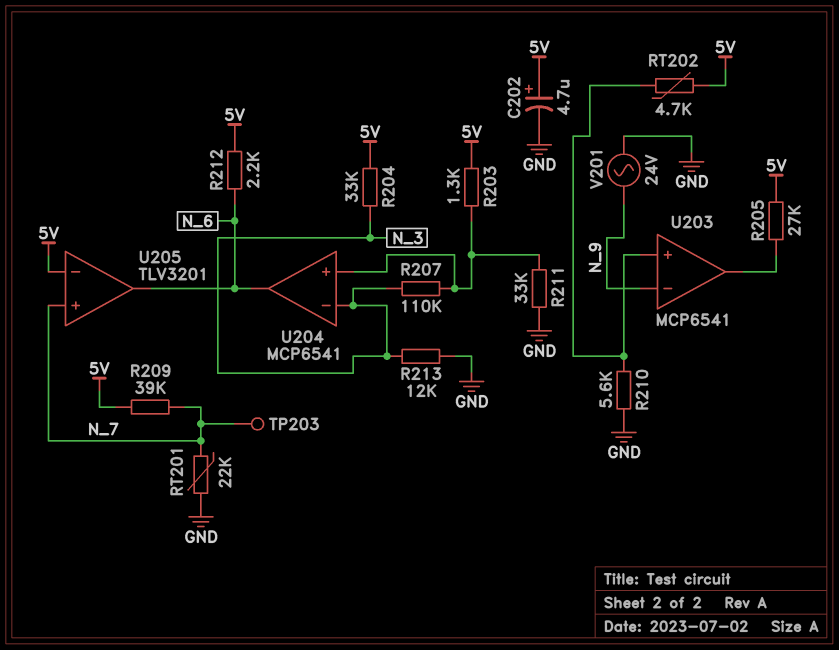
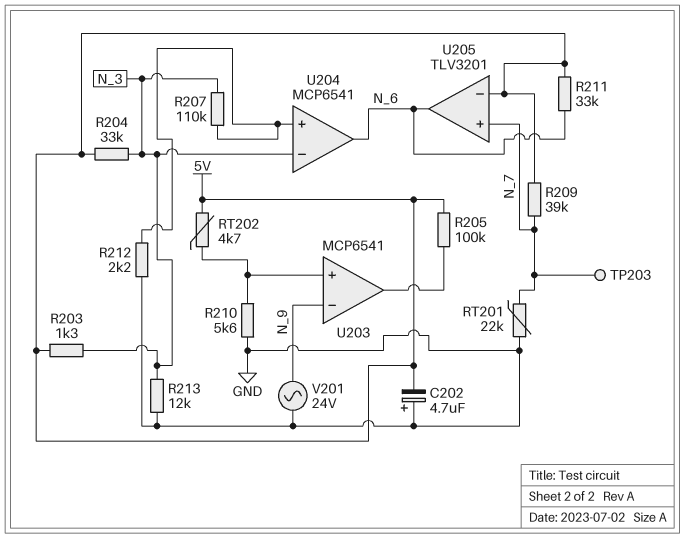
C202: 4.7uF (plus 5V, minus GND) -> 4.7uF (plus GND, minus 5V)
R203: 1.3k (5V, U204/in+) -> 1.3k (5V, N_3)
R205: 27k (5V, U203/out) -> 100k (5V, U203/out)
R211: 33k (GND, U204/in+) -> 33k (5V, N_6)
R212: 2.2k (5V, N_6) -> 2.2k (GND, U204/in+)

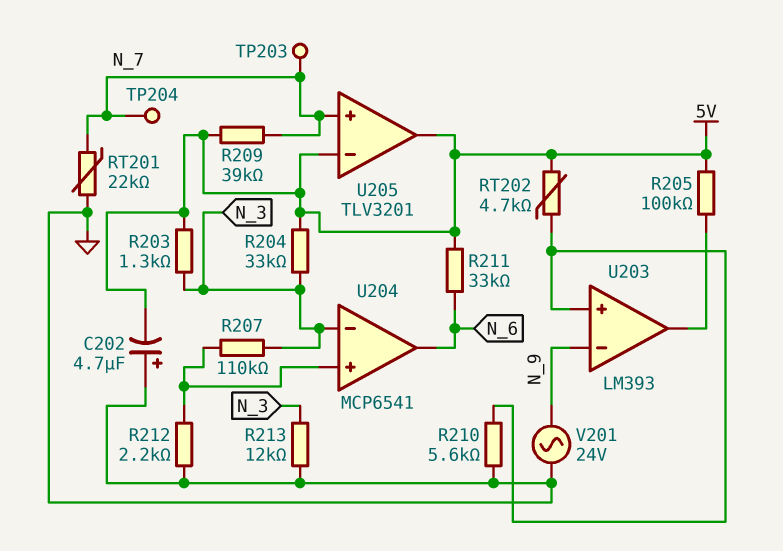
TP204: none -> test point (N_7)
U203: MCP6541 -> LM393
U205 pin out: N_6 -> 5V

